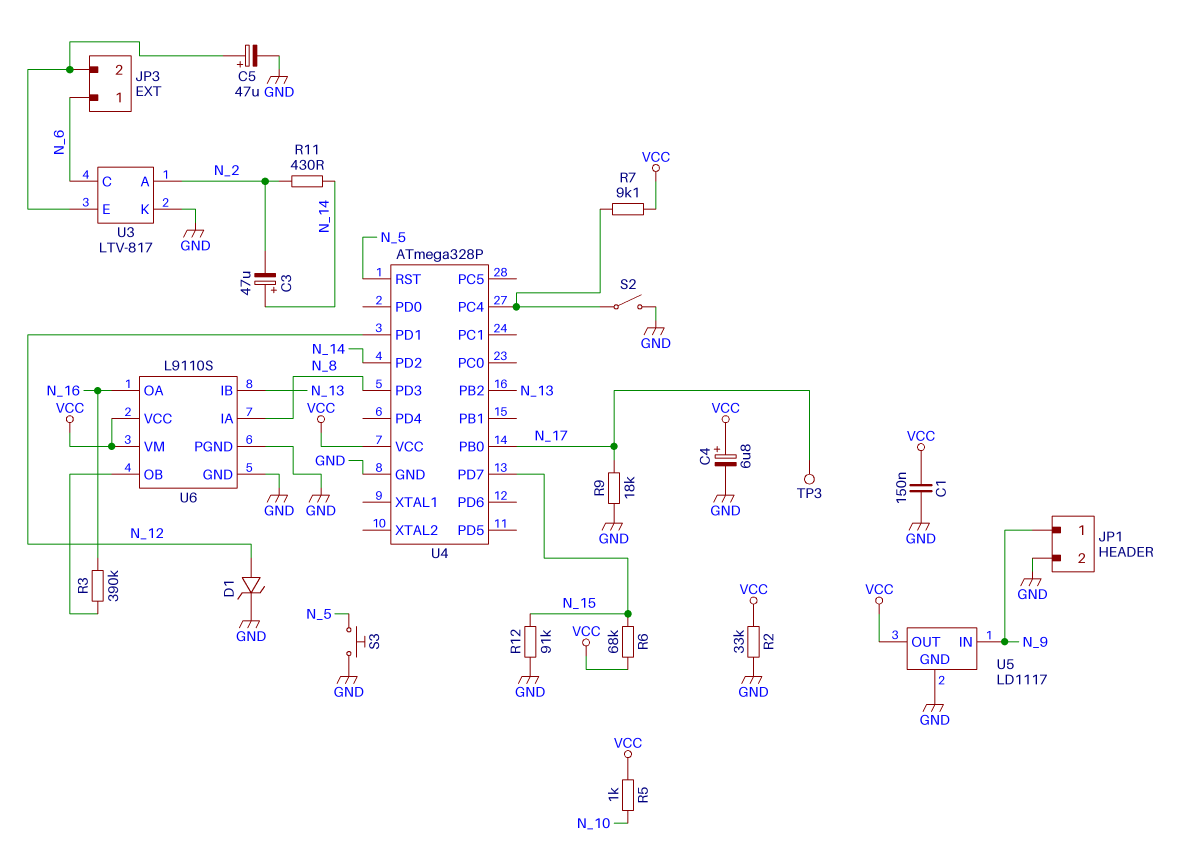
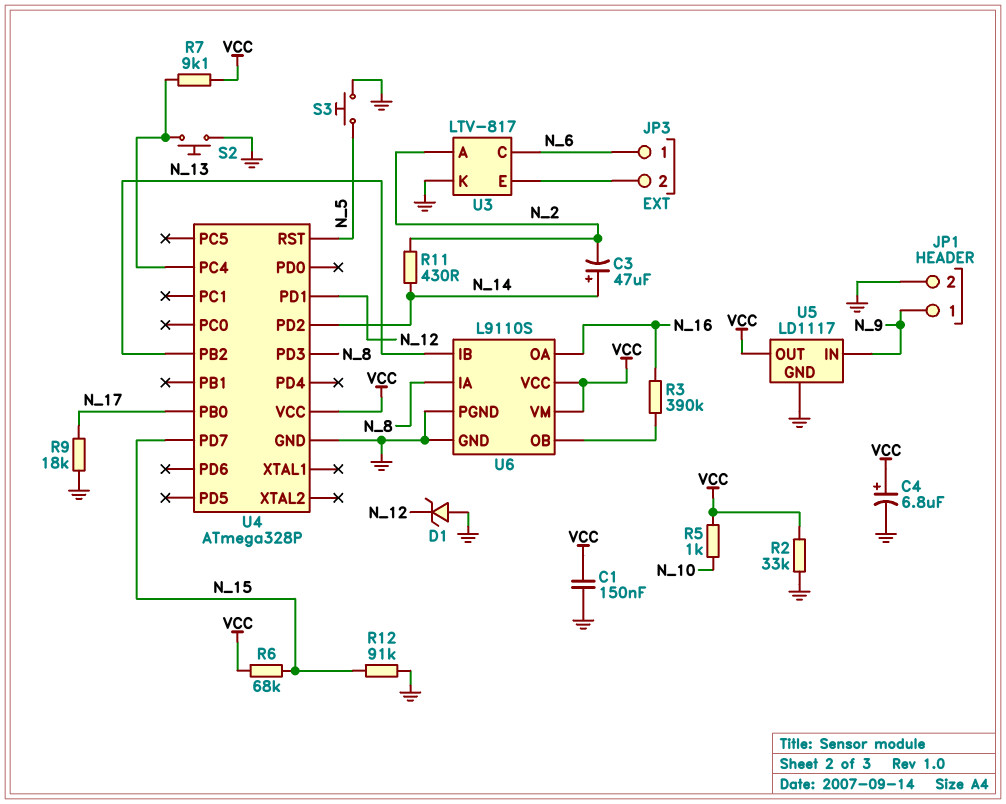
C5: 47uF (plus JP3/2, minus GND) -> none
D1: zener (A N_12, K GND) -> zener (A GND, K N_12)
S2: switch (GND, U4/PC4) -> button (GND, U4/PC4)
TP3: test point (N_17) -> none

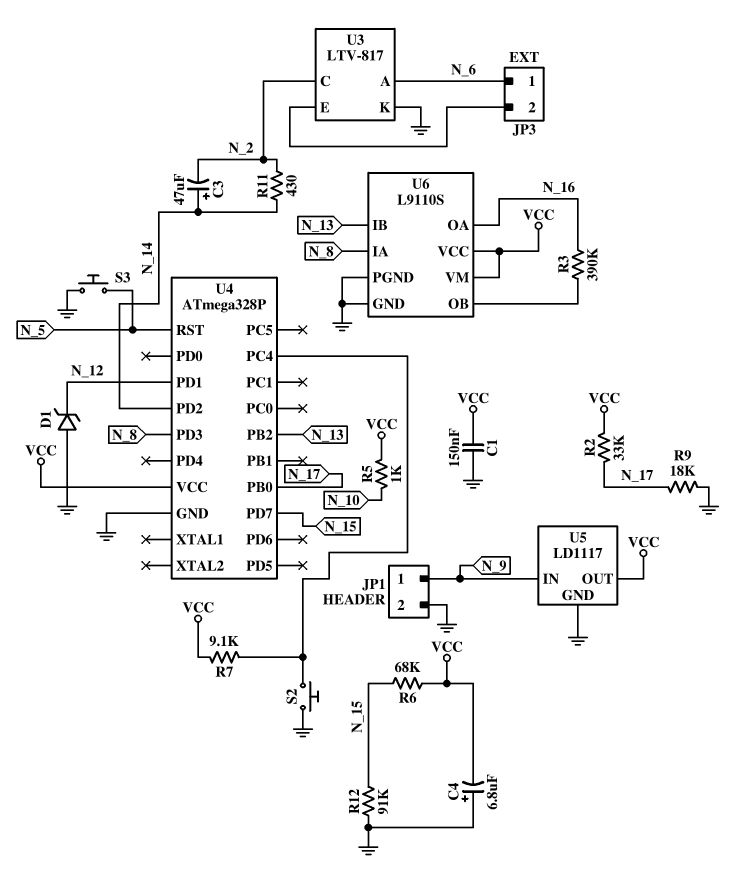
C4: 6.8uF (plus VCC, minus GND) -> 6.8uF (plus GND, minus VCC)
R2: 33k (GND, VCC) -> 33k (N_17, VCC)
U3 pin A: N_2 -> N_6
U3 pin C: N_6 -> N_2

